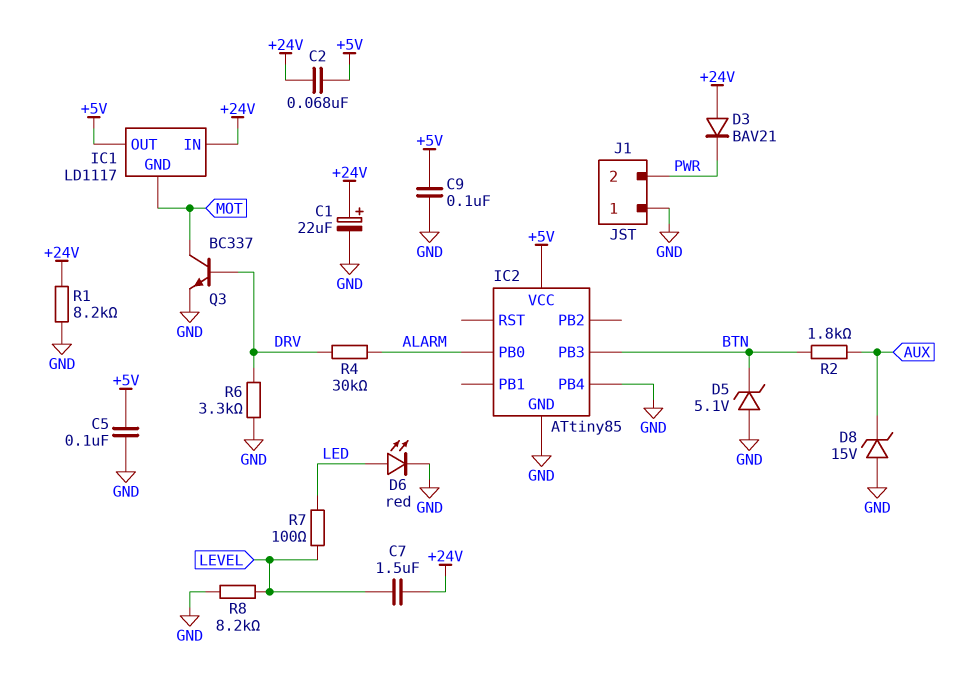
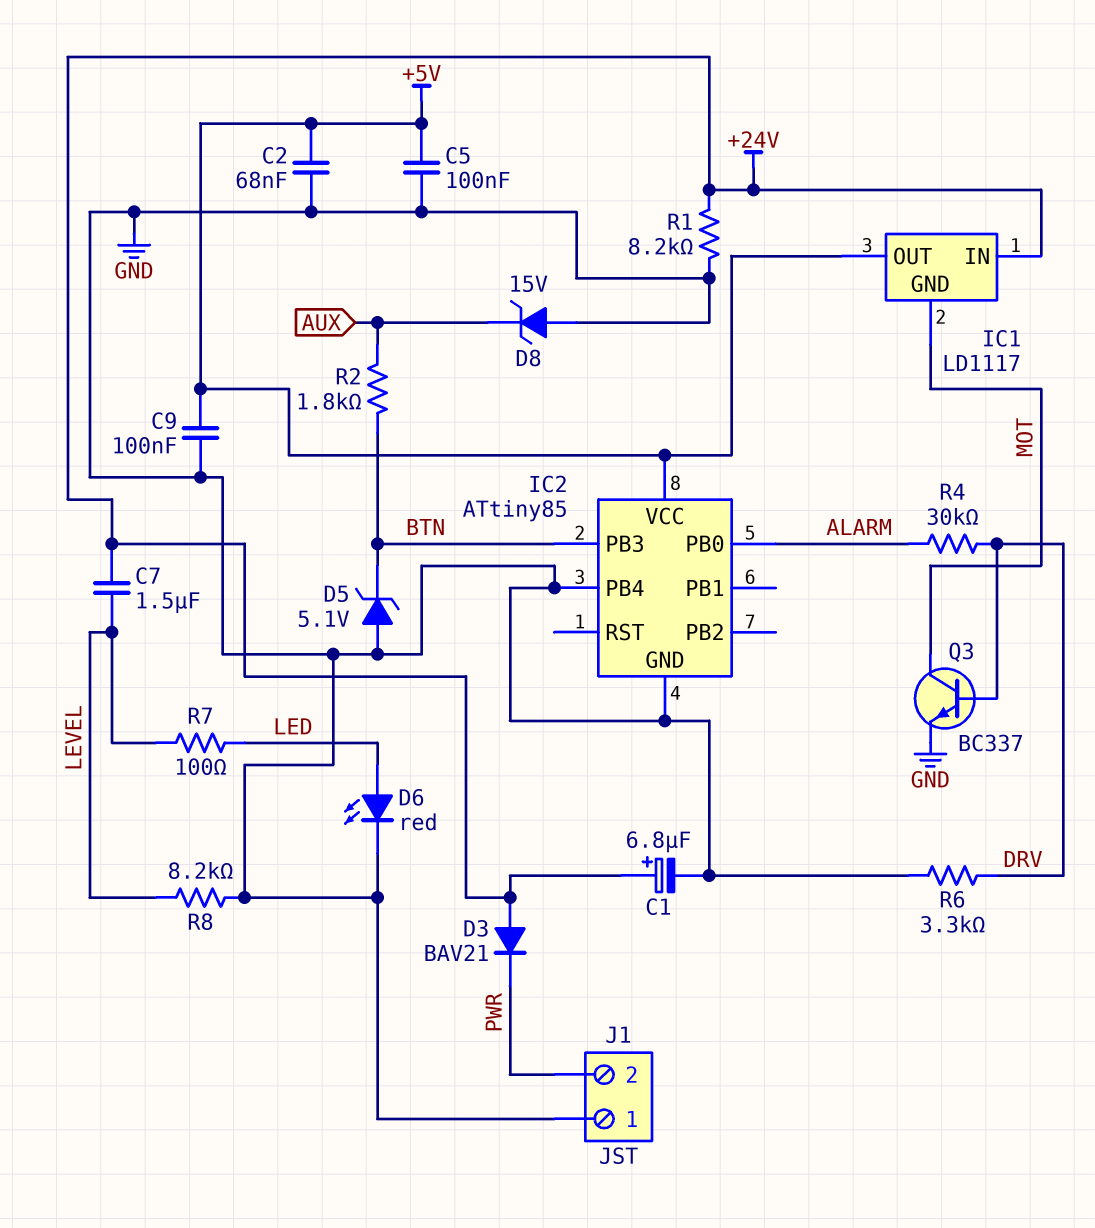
C1: 22uF (plus +24V, minus GND) -> 6.8uF (plus +24V, minus GND)
C2: 68nF (+5V, +24V) -> 68nF (+5V, GND)

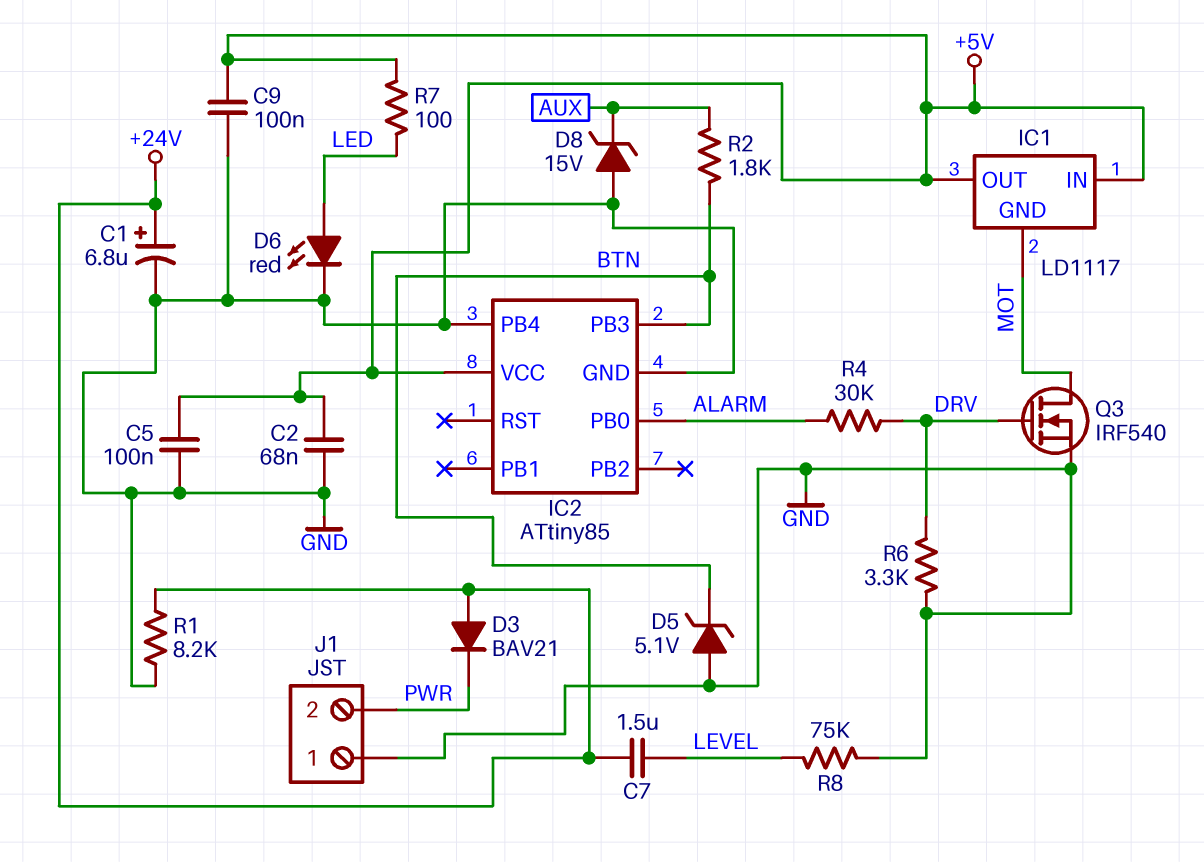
IC1 pin IN: +24V -> +5V
Q3: NPN BC337 (B DRV, C MOT, E GND) -> NMOS IRF540 (G DRV, D MOT, S GND)
R7: 100 (LED, LEVEL) -> 100 (+5V, LED)
R8: 8.2k (GND, LEVEL) -> 75k (GND, LEVEL)

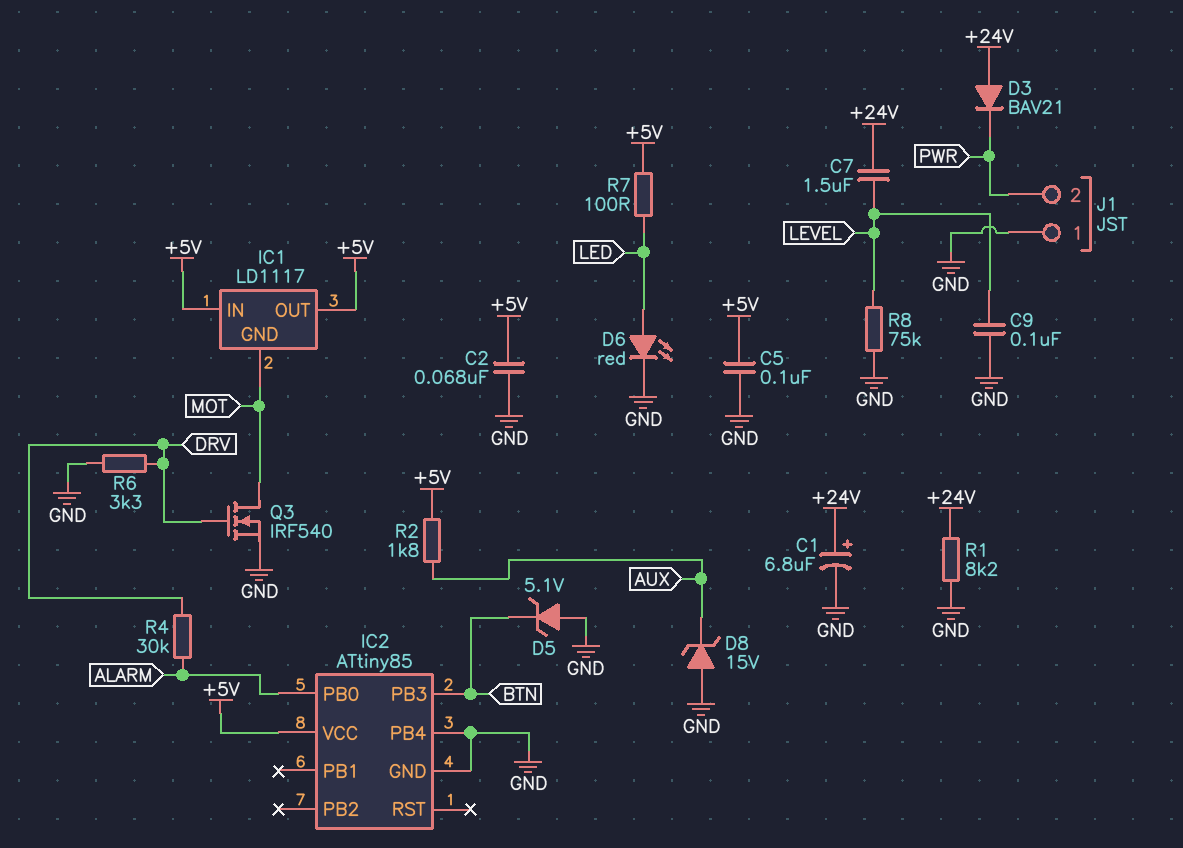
C9: 100nF (+5V, GND) -> 100nF (GND, LEVEL)
R2: 1.8k (AUX, BTN) -> 1.8k (+5V, AUX)

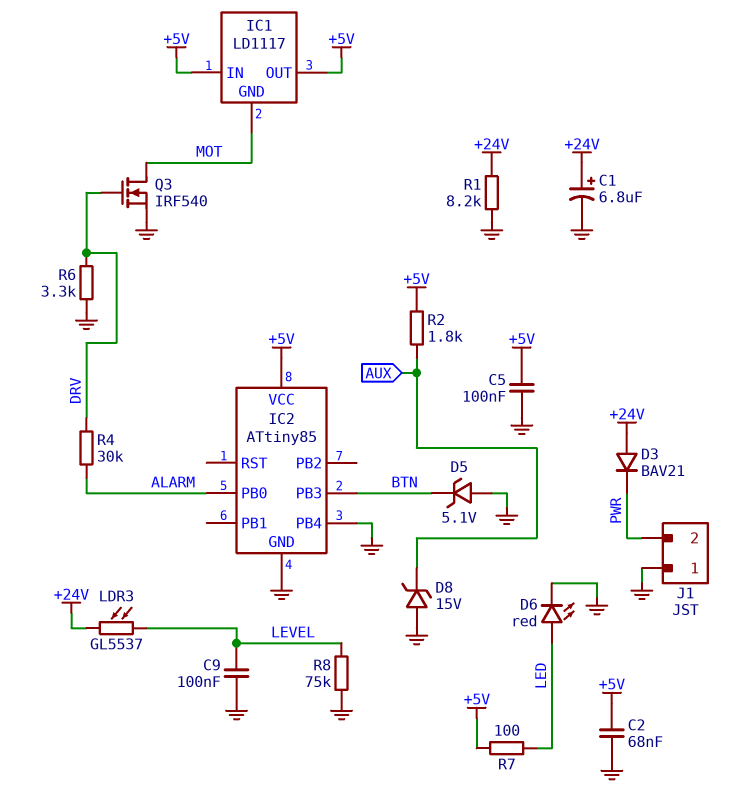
C7: 1.5uF (+24V, LEVEL) -> none
LDR3: none -> GL5537 (+24V, LEVEL)

